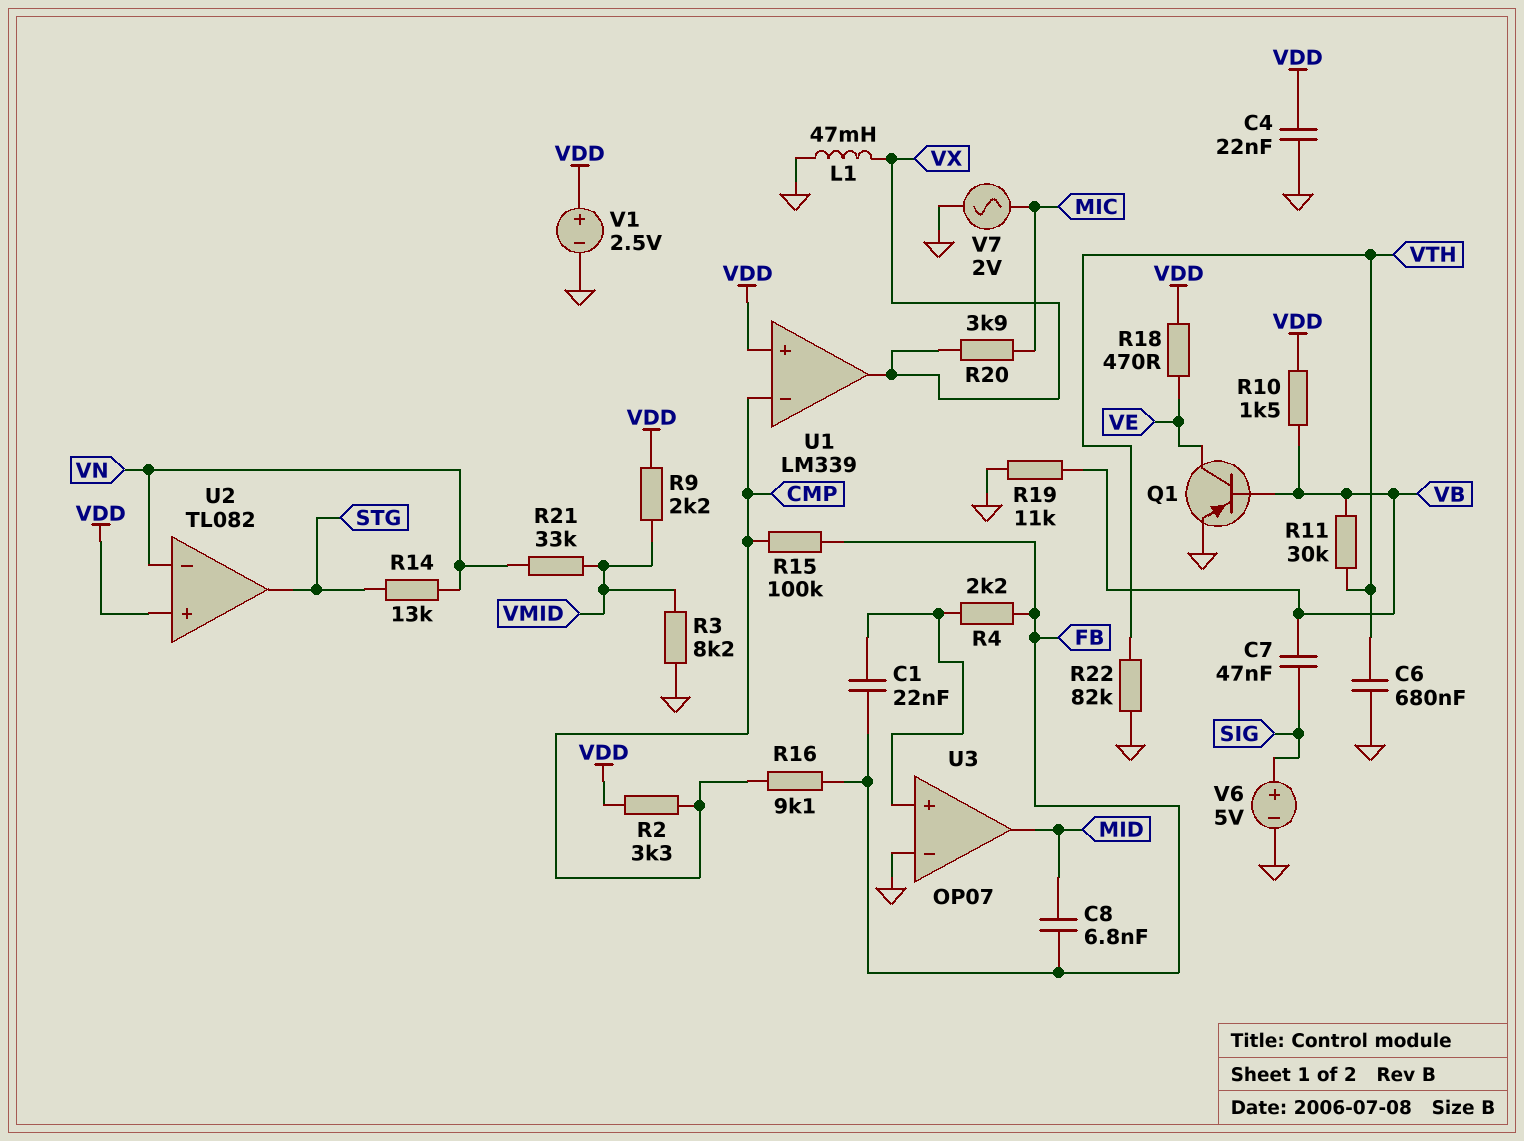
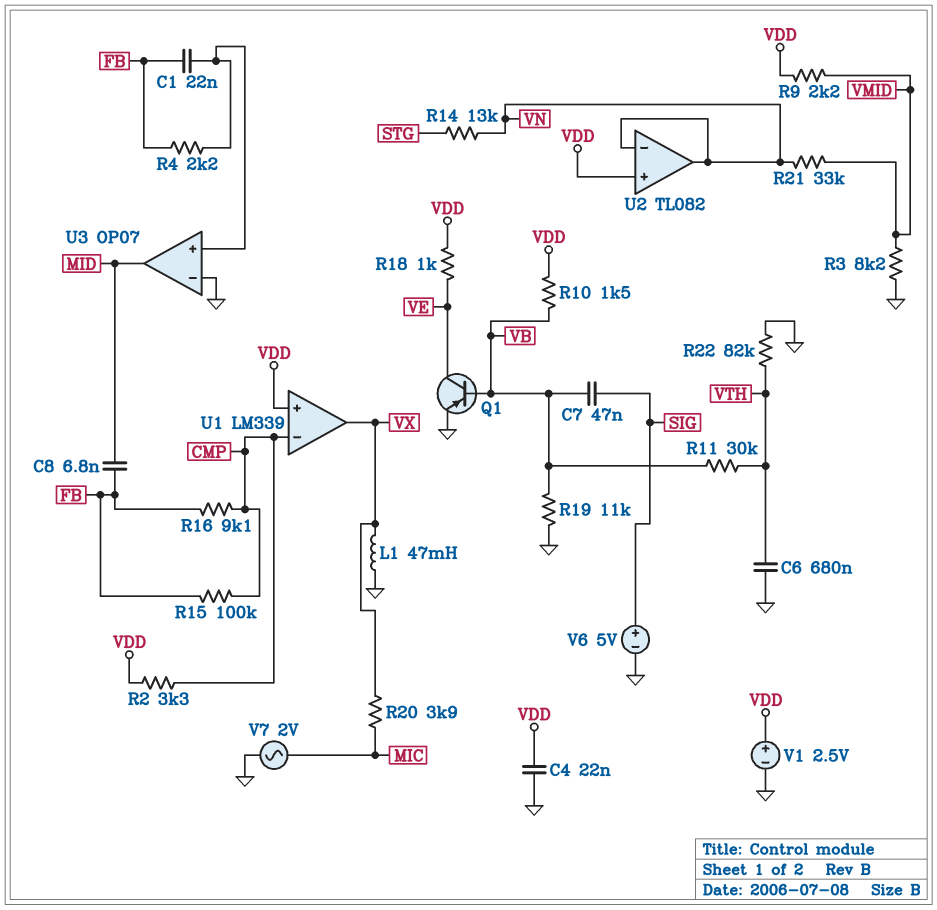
R18: 470 (VDD, VE) -> 1k (VDD, VE)
U2 pin out: STG -> VN

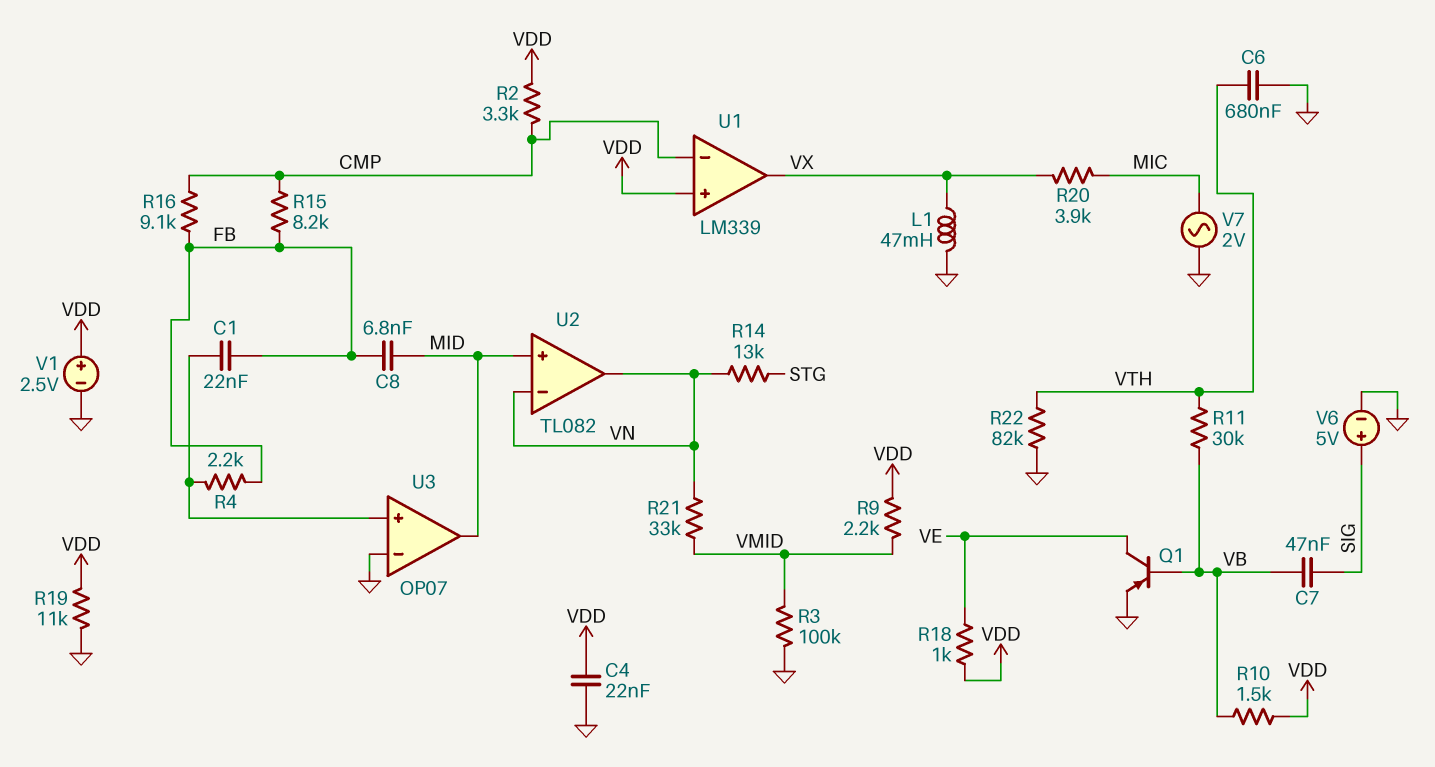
R3: 8.2k (GND, VMID) -> 100k (GND, VMID)
R15: 100k (CMP, FB) -> 8.2k (CMP, FB)
R19: 11k (GND, VB) -> 11k (GND, VDD)
U2 pin in+: VDD -> MID

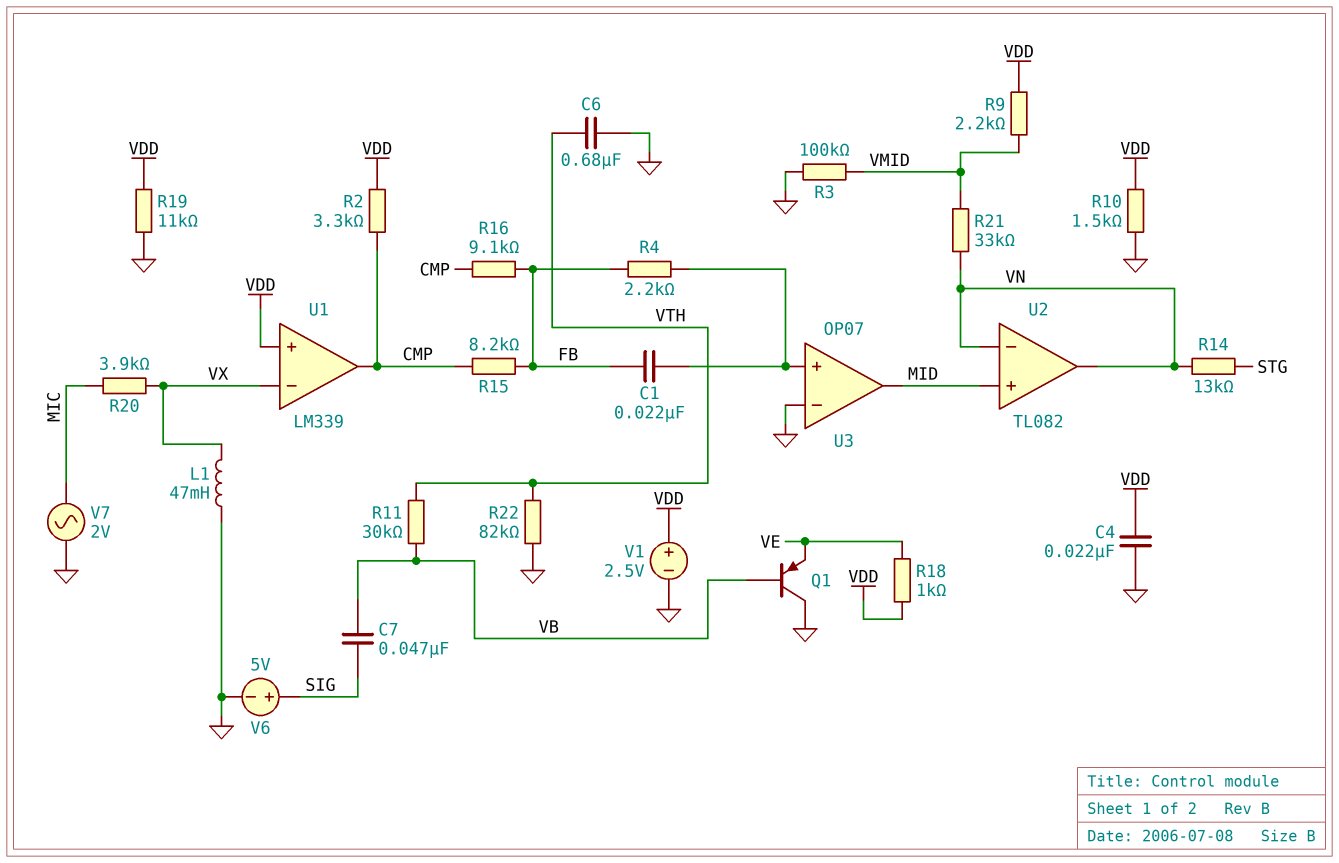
C8: 6.8nF (FB, MID) -> none
Q1: PNP (B VB, C VE, E GND) -> PNP (B VB, C GND, E VE)
R10: 1.5k (VB, VDD) -> 1.5k (GND, VDD)
U1 pin in-: CMP -> VX
U1 pin out: VX -> CMP

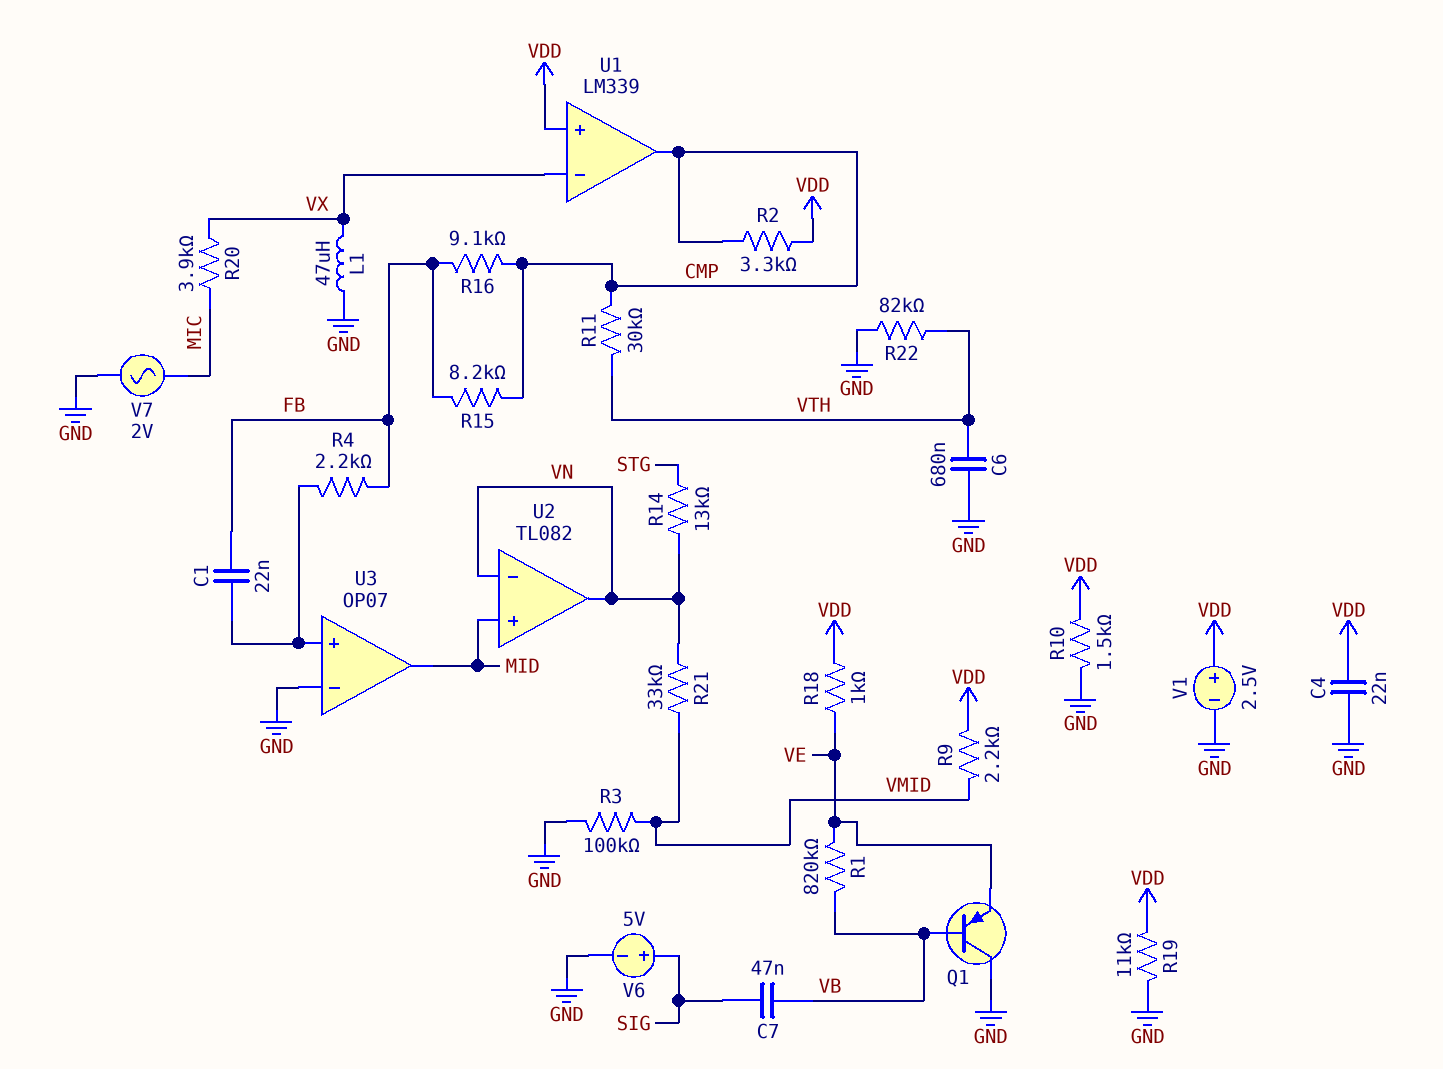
L1: 47mH (GND, VX) -> 47uH (GND, VX)
R1: none -> 820k (VB, VE)
R11: 30k (VB, VTH) -> 30k (CMP, VTH)

